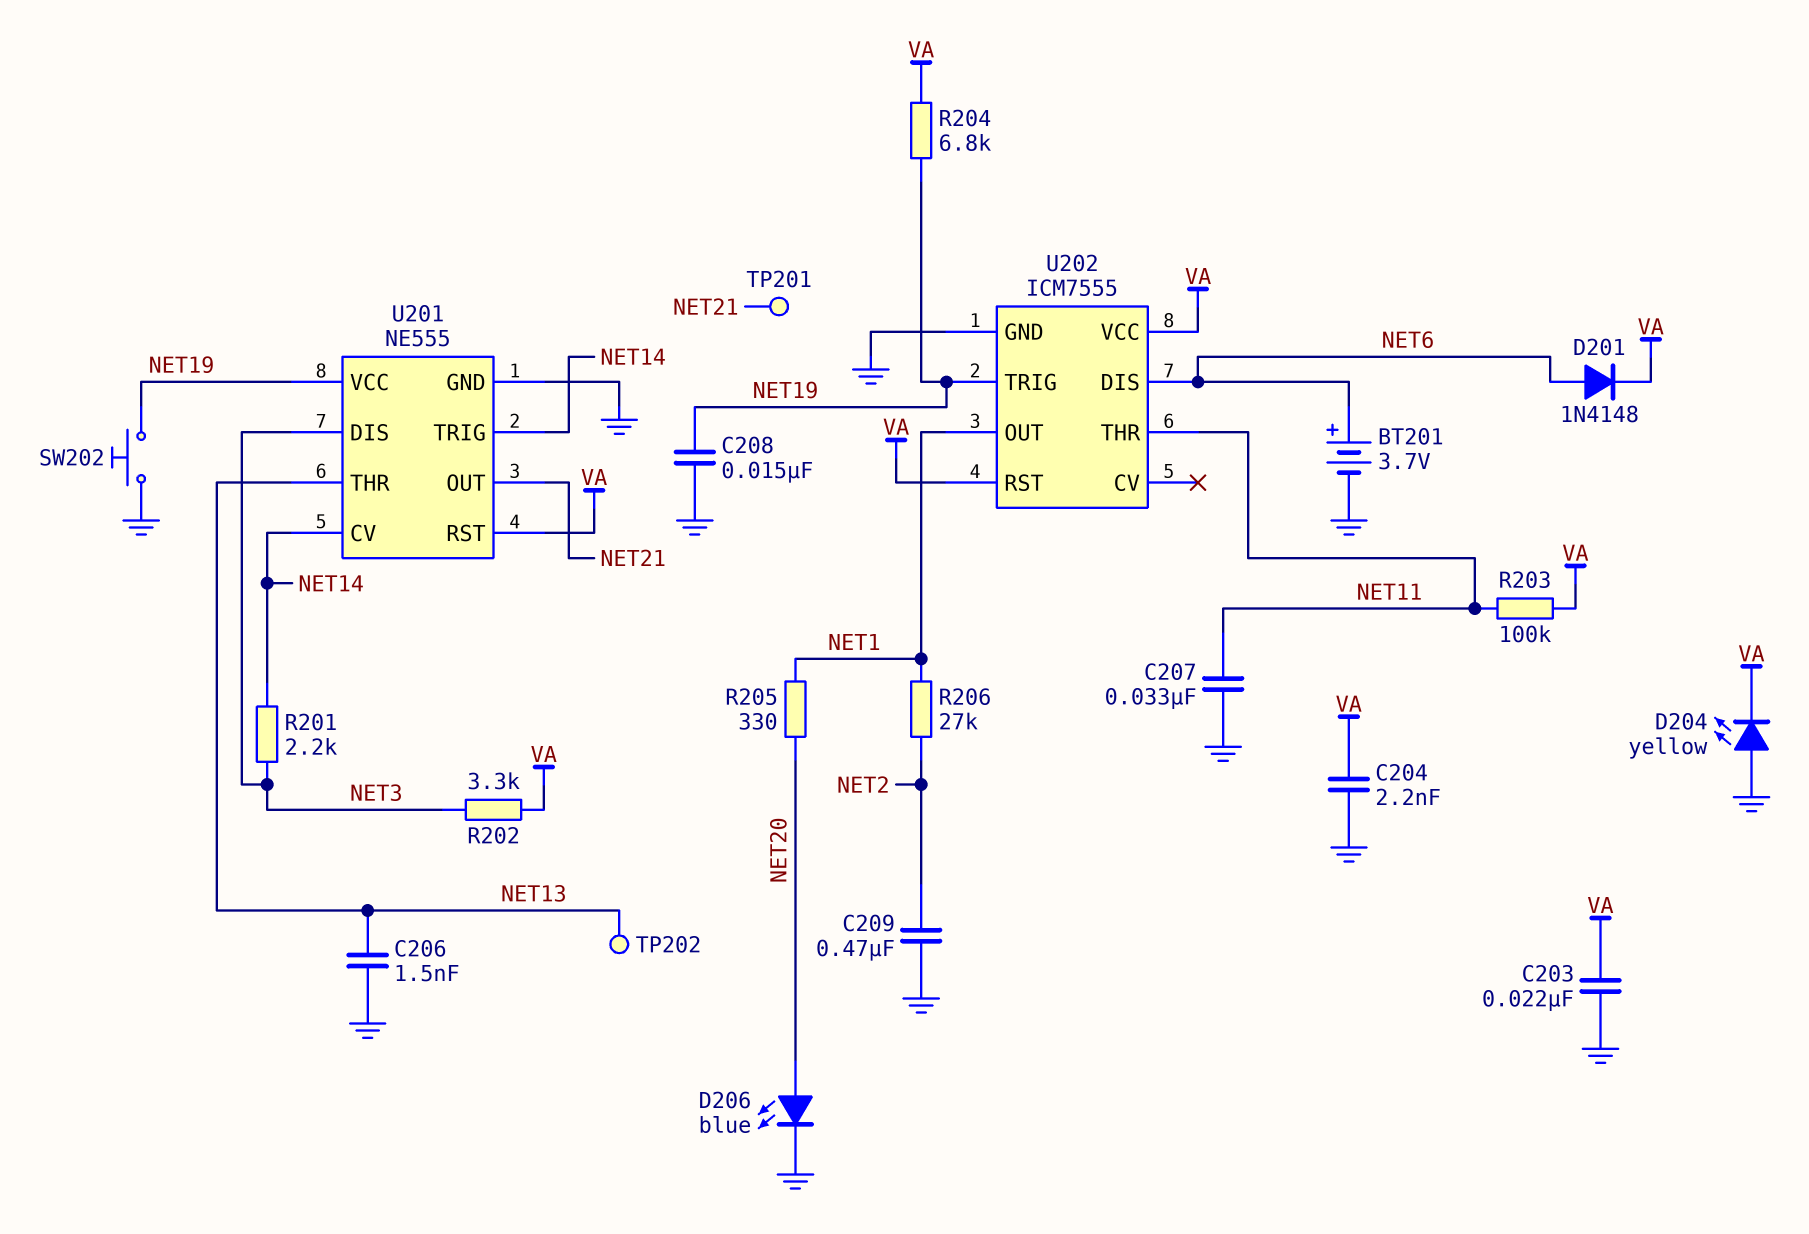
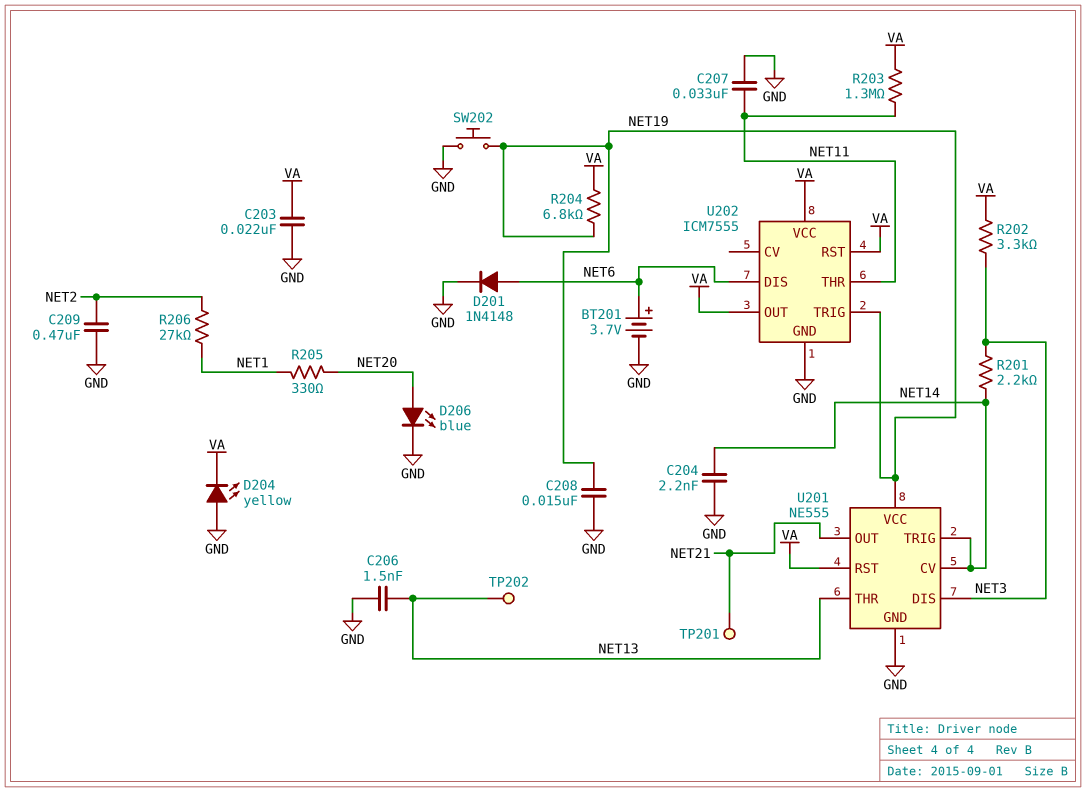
C204: 2.2nF (GND, VA) -> 2.2nF (GND, NET14)
D201: diode 1N4148 (A NET6, K VA) -> diode 1N4148 (A NET6, K GND)
R203: 100k (NET11, VA) -> 1.3M (NET11, VA)
U202 pin OUT: NET1 -> VA

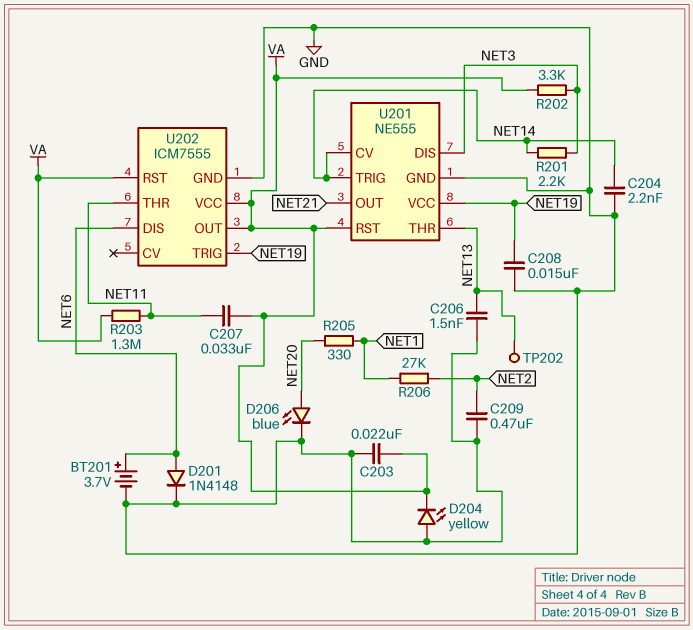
C207: 33nF (GND, NET11) -> 33nF (NET11, VA)
R204: 6.8k (NET19, VA) -> none
SW202: button (GND, NET19) -> none
TP201: test point (NET21) -> none

